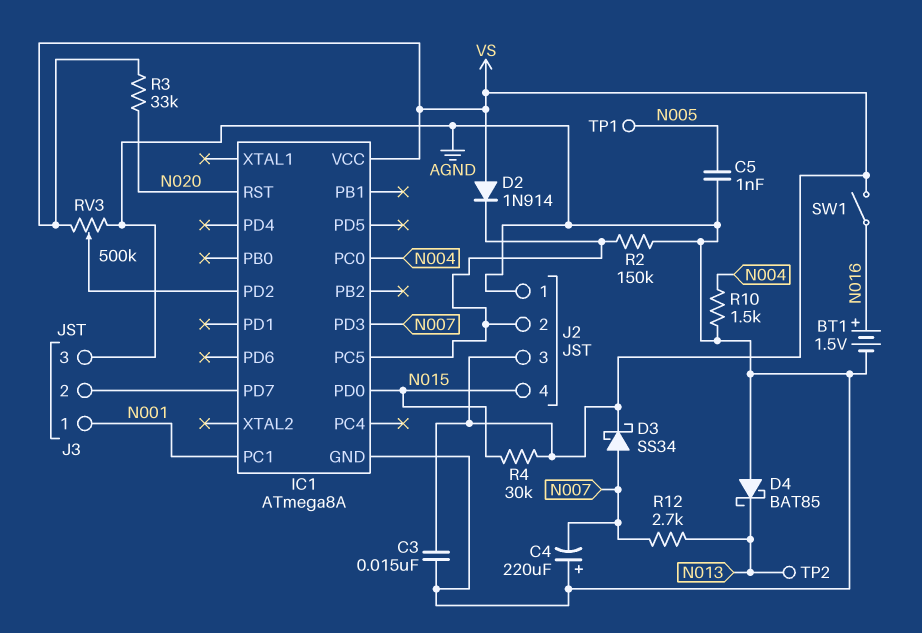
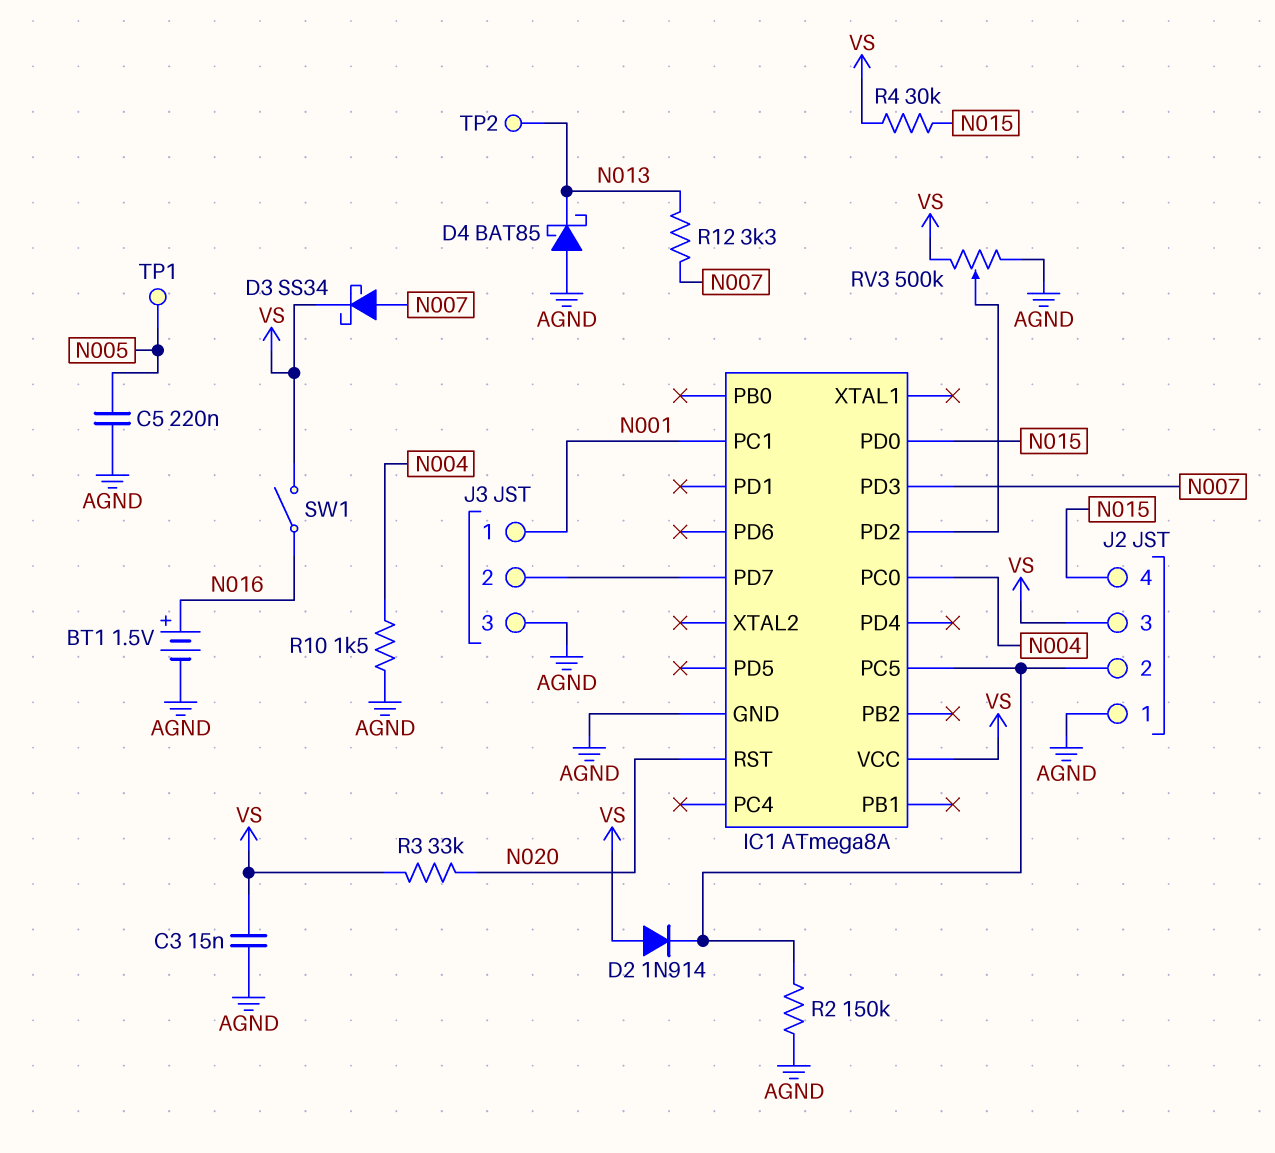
C4: 220uF (plus AGND, minus N007) -> none
C5: 1nF (AGND, N005) -> 220nF (AGND, N005)
R12: 2.7k (N007, N013) -> 3.3k (N007, N013)

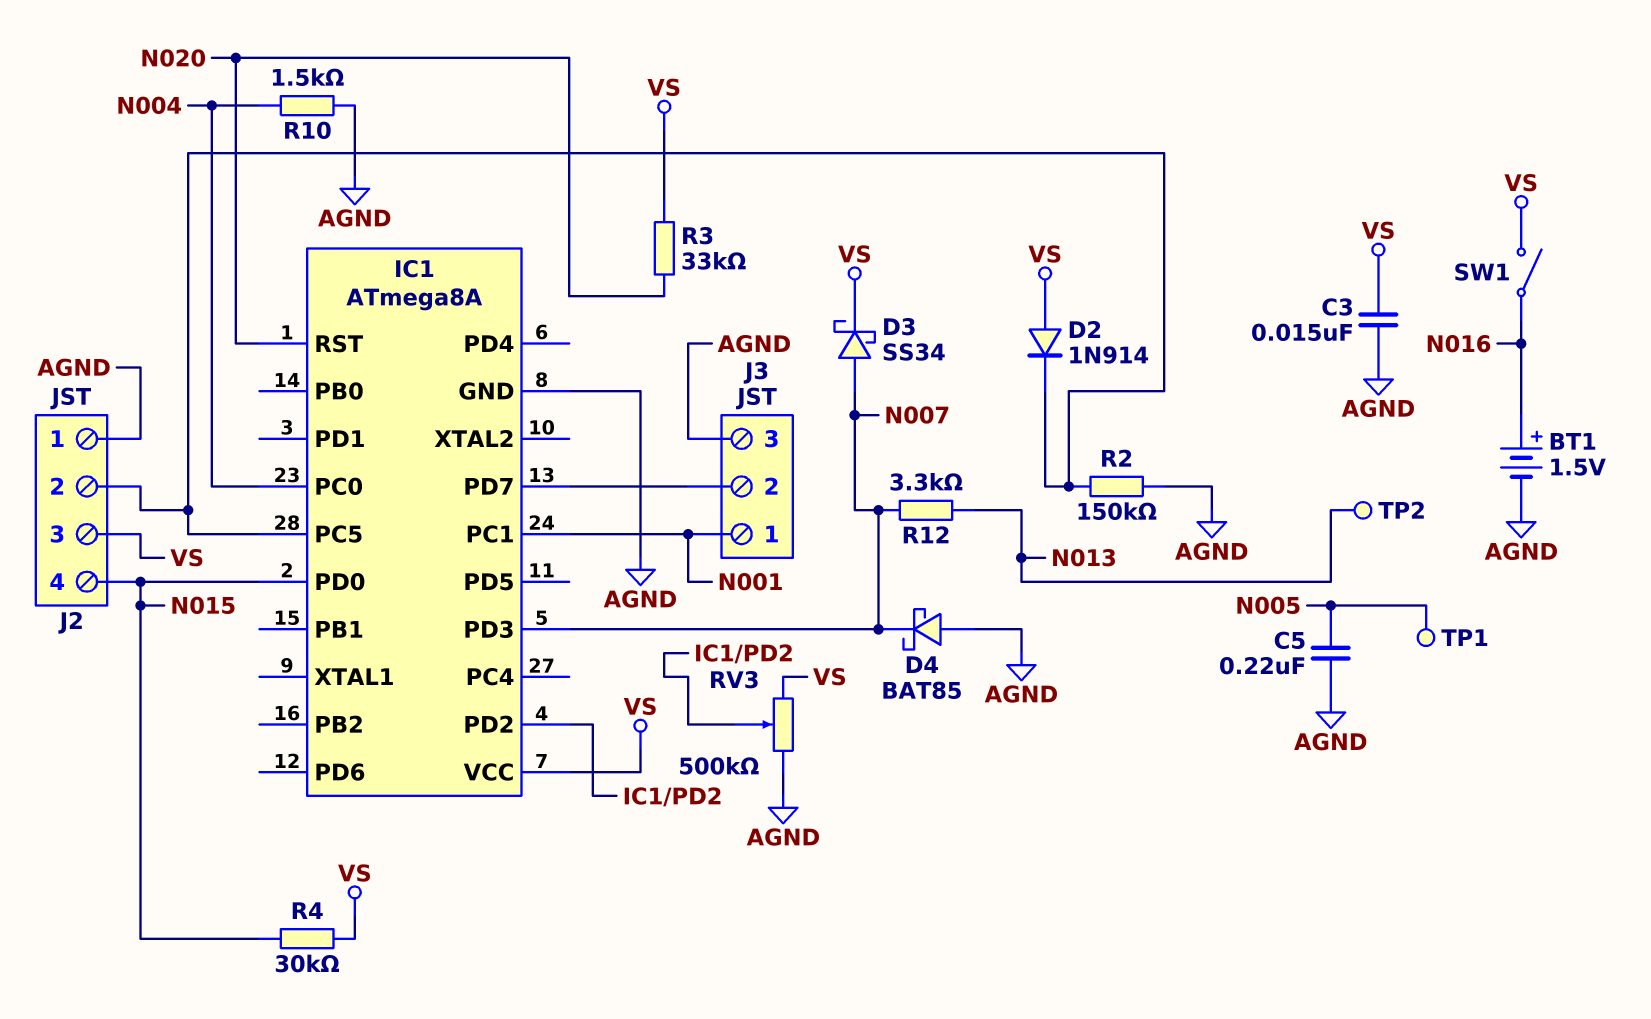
D4: schottky BAT85 (A AGND, K N013) -> schottky BAT85 (A AGND, K N007)

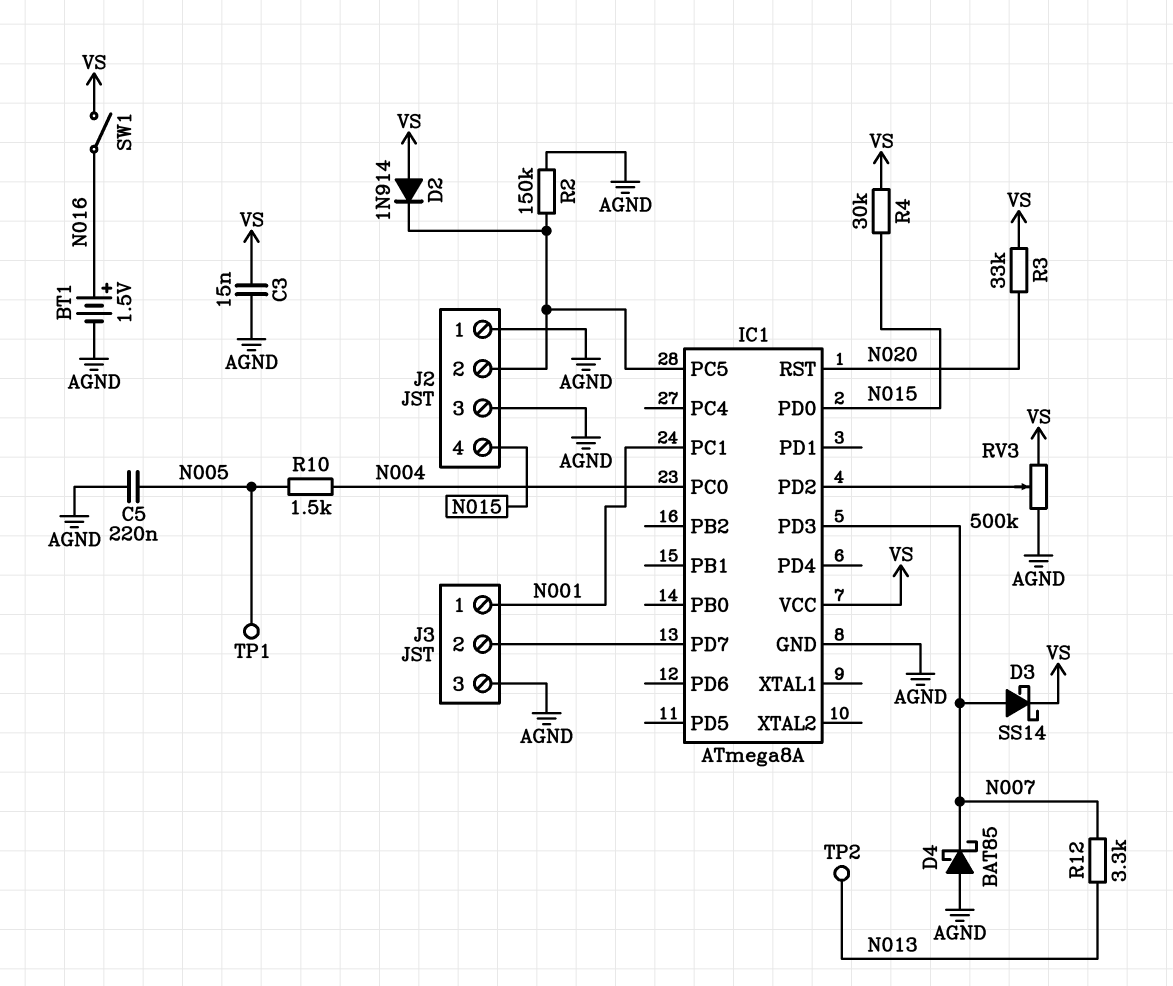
D3: schottky SS34 (A N007, K VS) -> schottky SS14 (A N007, K VS)
J2 pin 3: VS -> AGND
R10: 1.5k (AGND, N004) -> 1.5k (N004, N005)

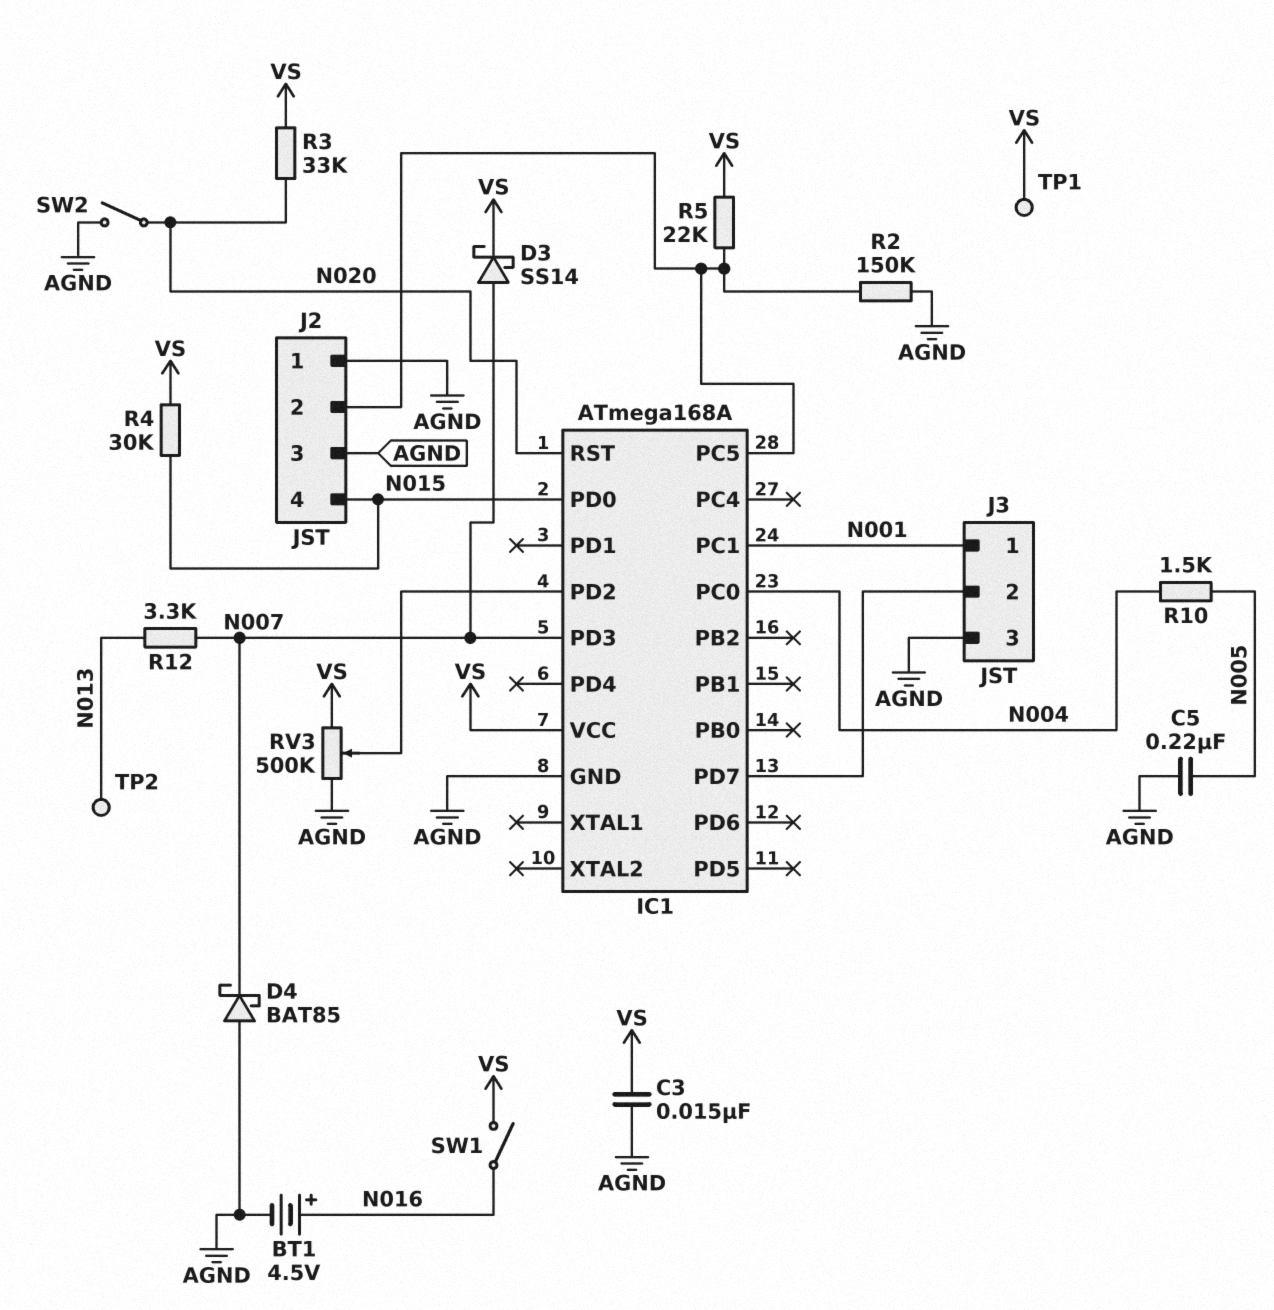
BT1: 1.5V (plus N016, minus AGND) -> 4.5V (plus N016, minus AGND)
D2: diode 1N914 (A VS, K IC1/PC5) -> none
IC1: ATmega8A -> ATmega168A
R5: none -> 22k (IC1/PC5, VS)
SW2: none -> switch (AGND, N020)
TP1: test point (N005) -> test point (VS)

